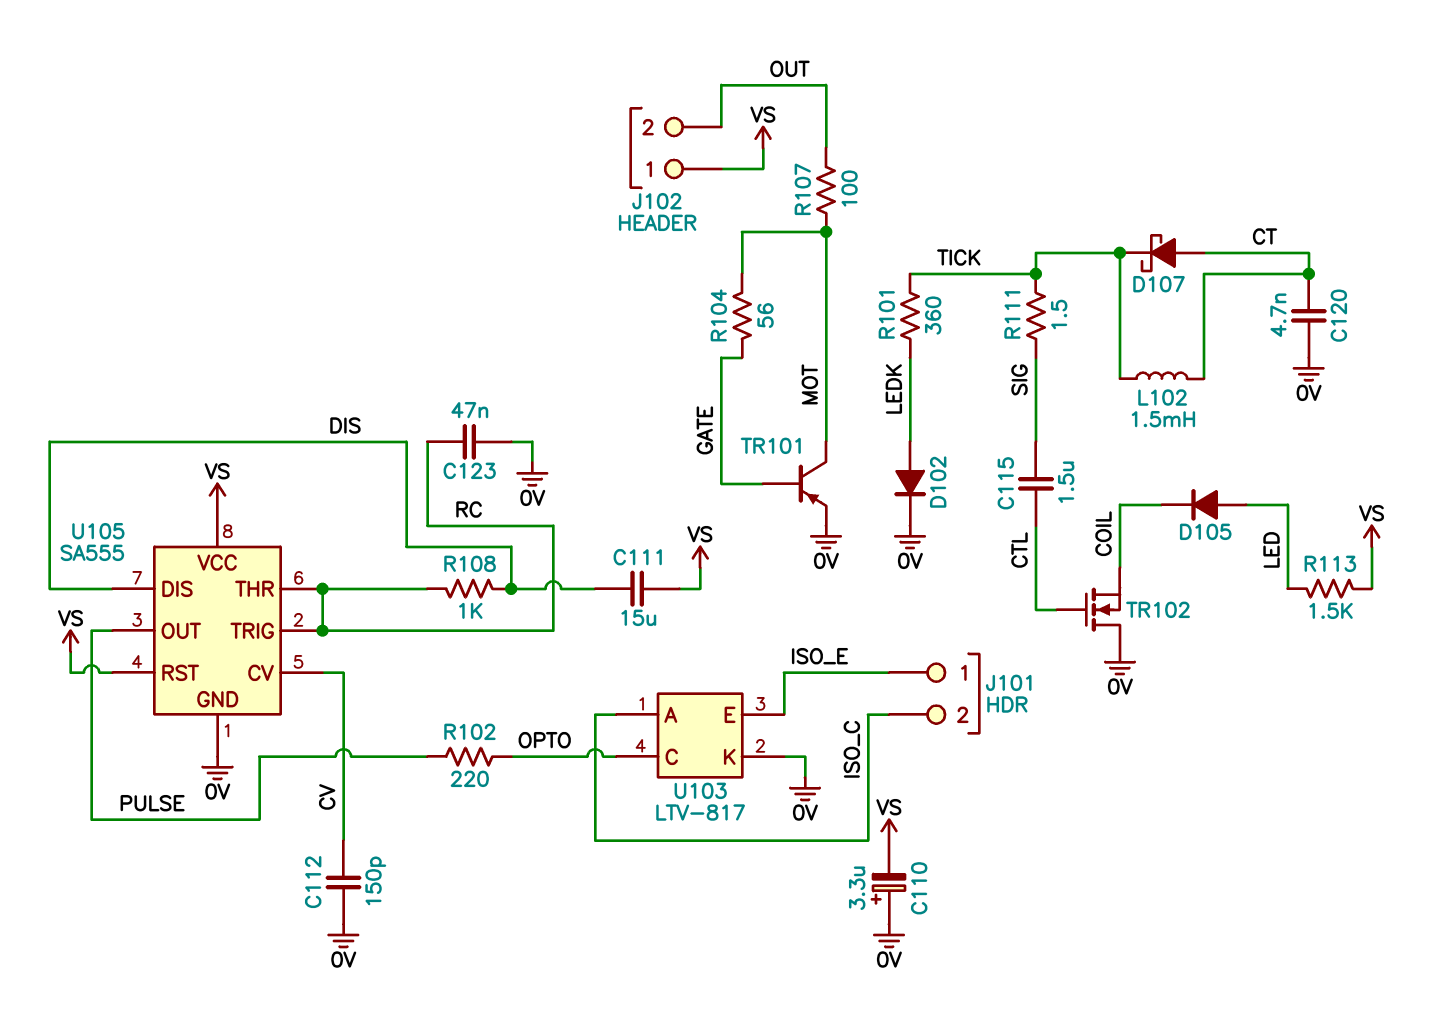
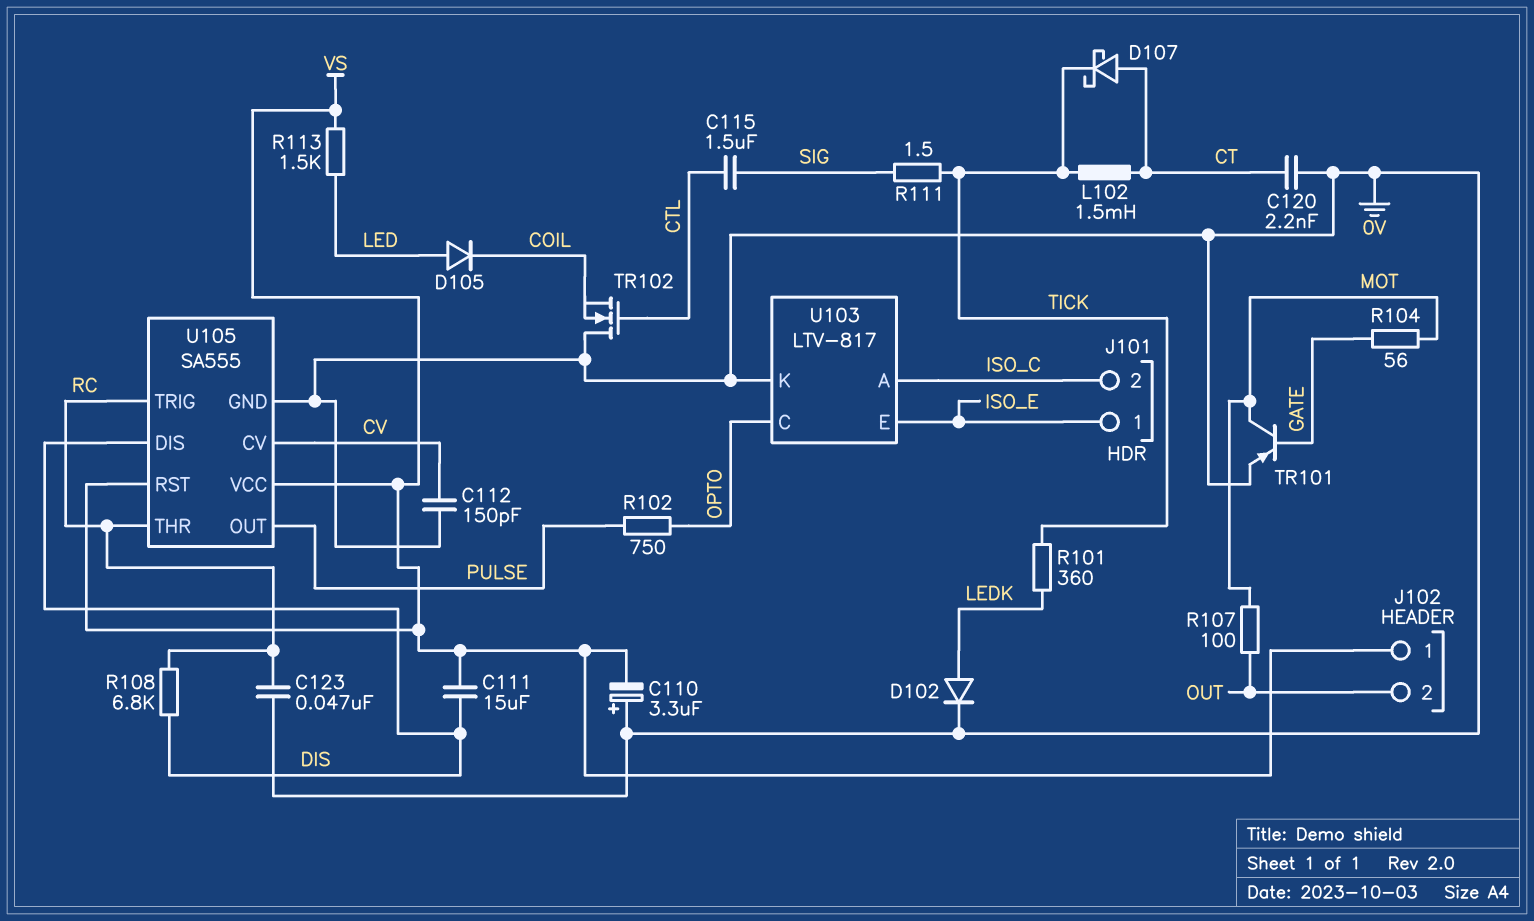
C120: 4.7nF (0V, CT) -> 2.2nF (0V, CT)
R102: 220 (OPTO, PULSE) -> 750 (OPTO, PULSE)
R108: 1k (DIS, RC) -> 6.8k (DIS, RC)

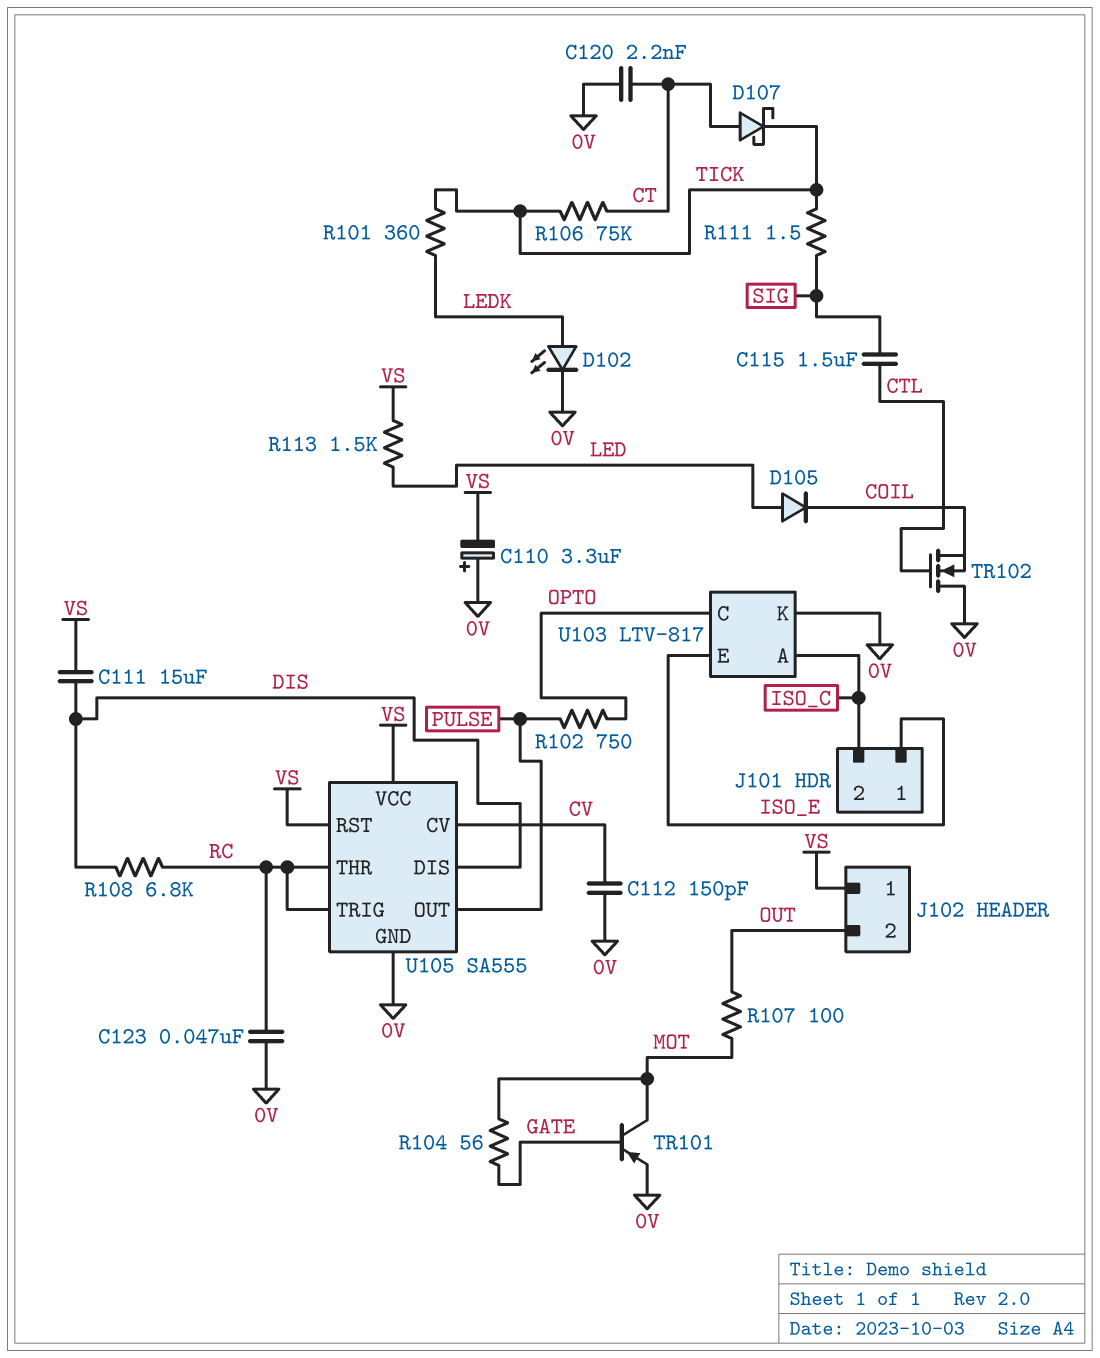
D102: diode (A LEDK, K 0V) -> LED (A LEDK, K 0V)
L102: 1.5mH (CT, TICK) -> none
R106: none -> 75k (CT, TICK)

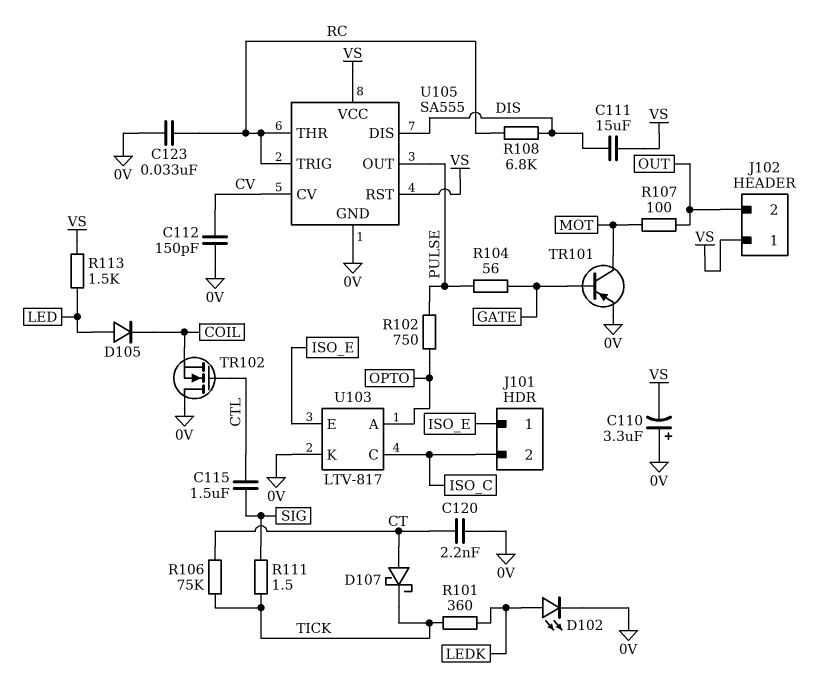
C123: 47nF (0V, RC) -> 33nF (0V, RC)
R104: 56 (GATE, MOT) -> 56 (GATE, PULSE)
U103 pin A: ISO_C -> OPTO
U103 pin C: OPTO -> ISO_C

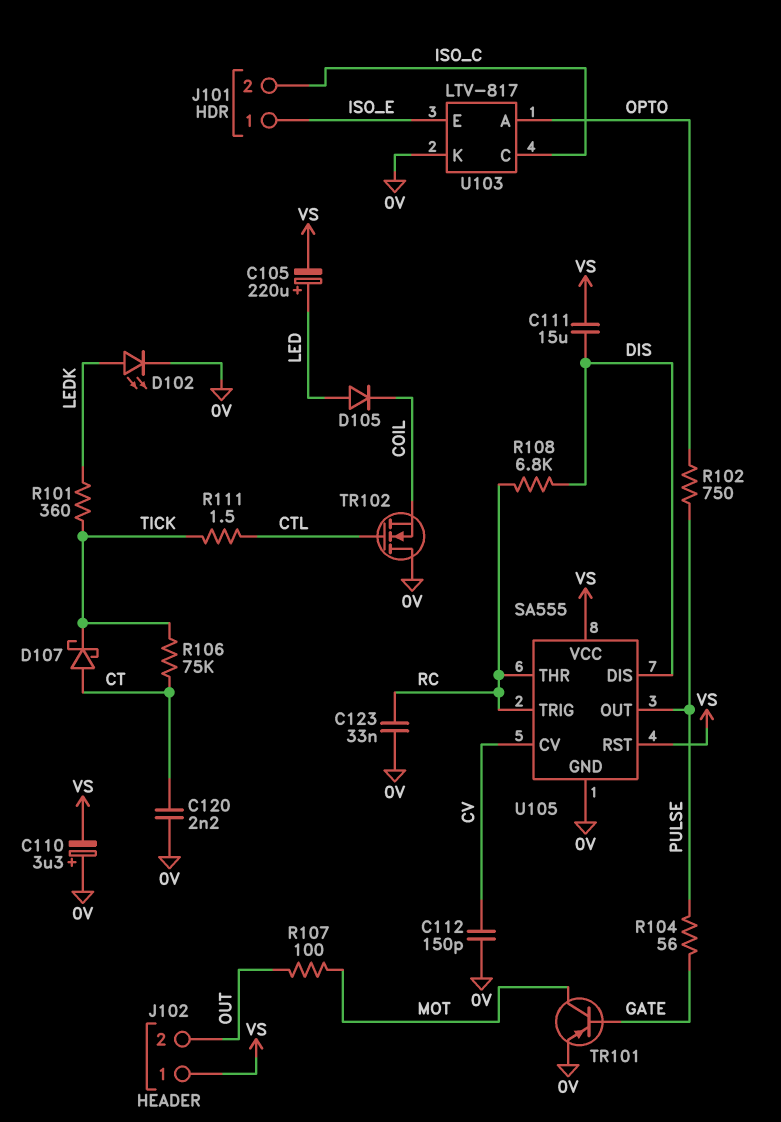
C105: none -> 220uF (plus LED, minus VS)
C115: 1.5uF (CTL, SIG) -> none
R111: 1.5 (SIG, TICK) -> 1.5 (CTL, TICK)
R113: 1.5k (LED, VS) -> none

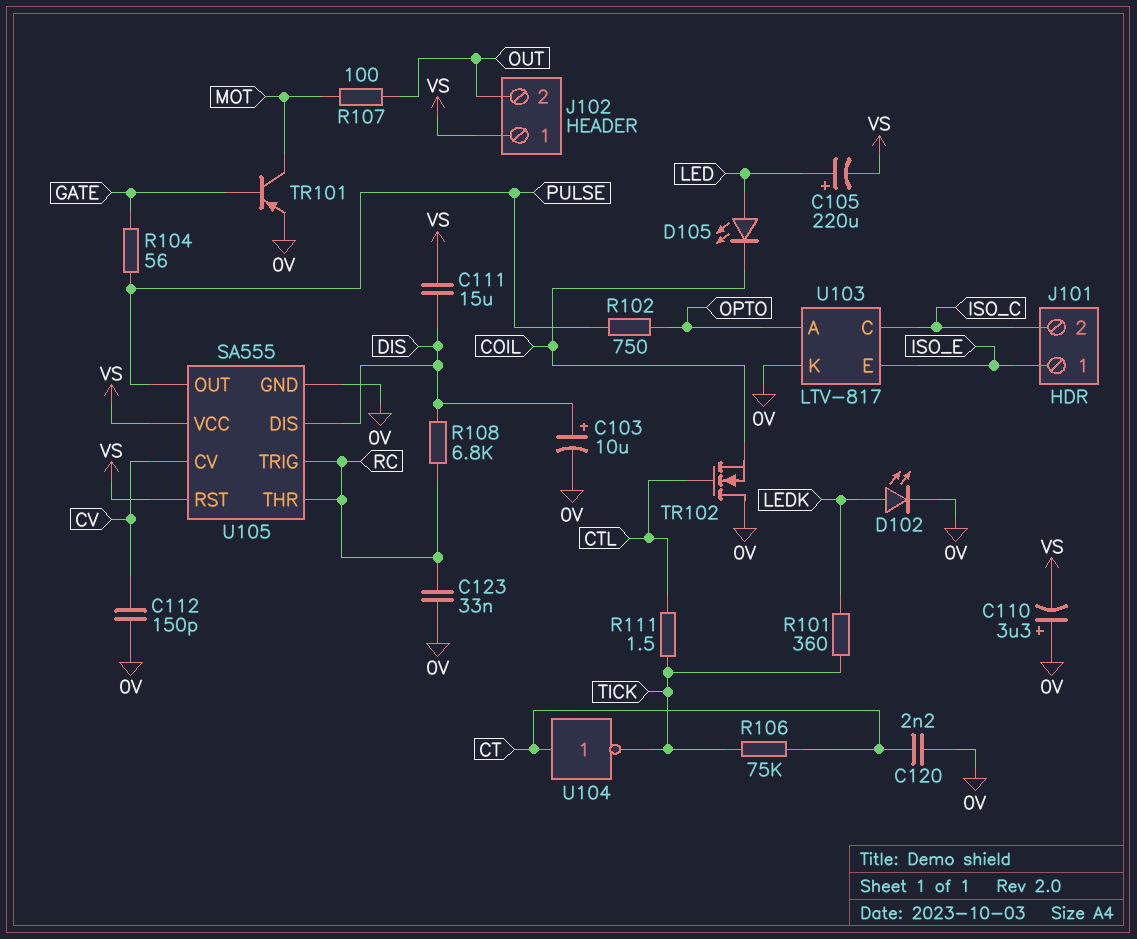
C103: none -> 10uF (plus DIS, minus 0V)
D105: diode (A LED, K COIL) -> LED (A LED, K COIL)
D107: schottky (A CT, K TICK) -> none
U104: none -> NOT (in CT, out TICK)

